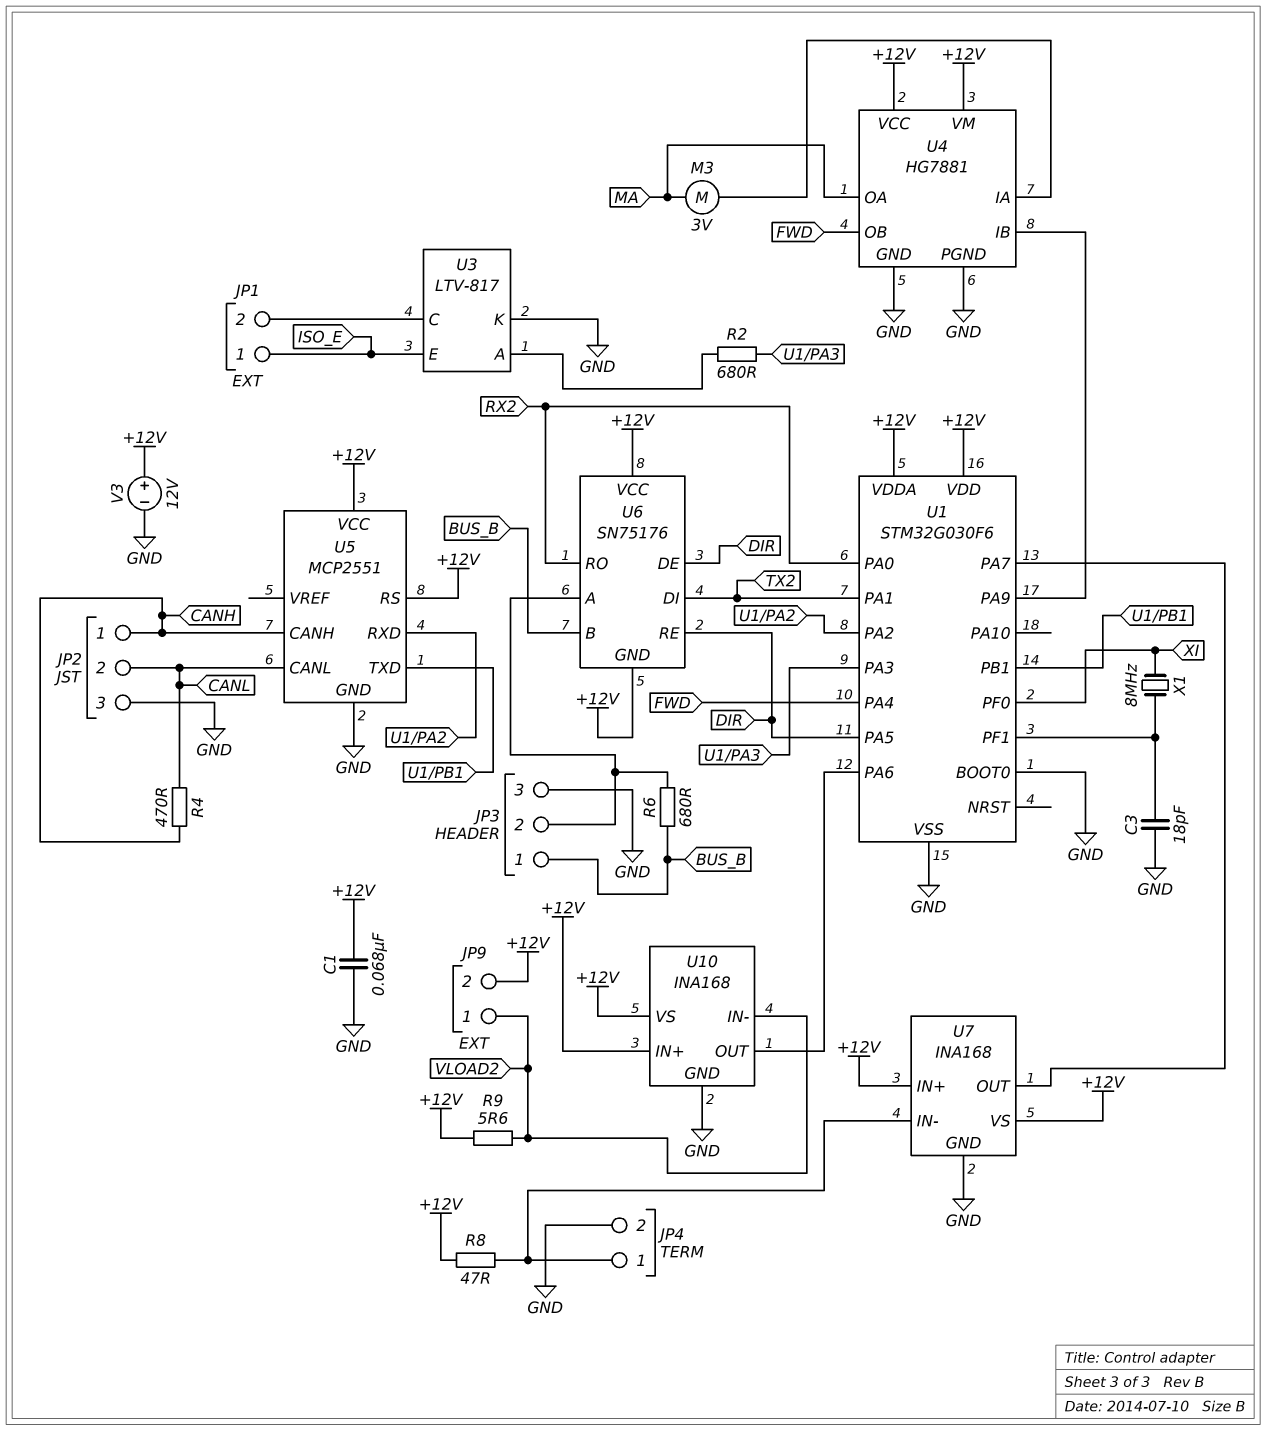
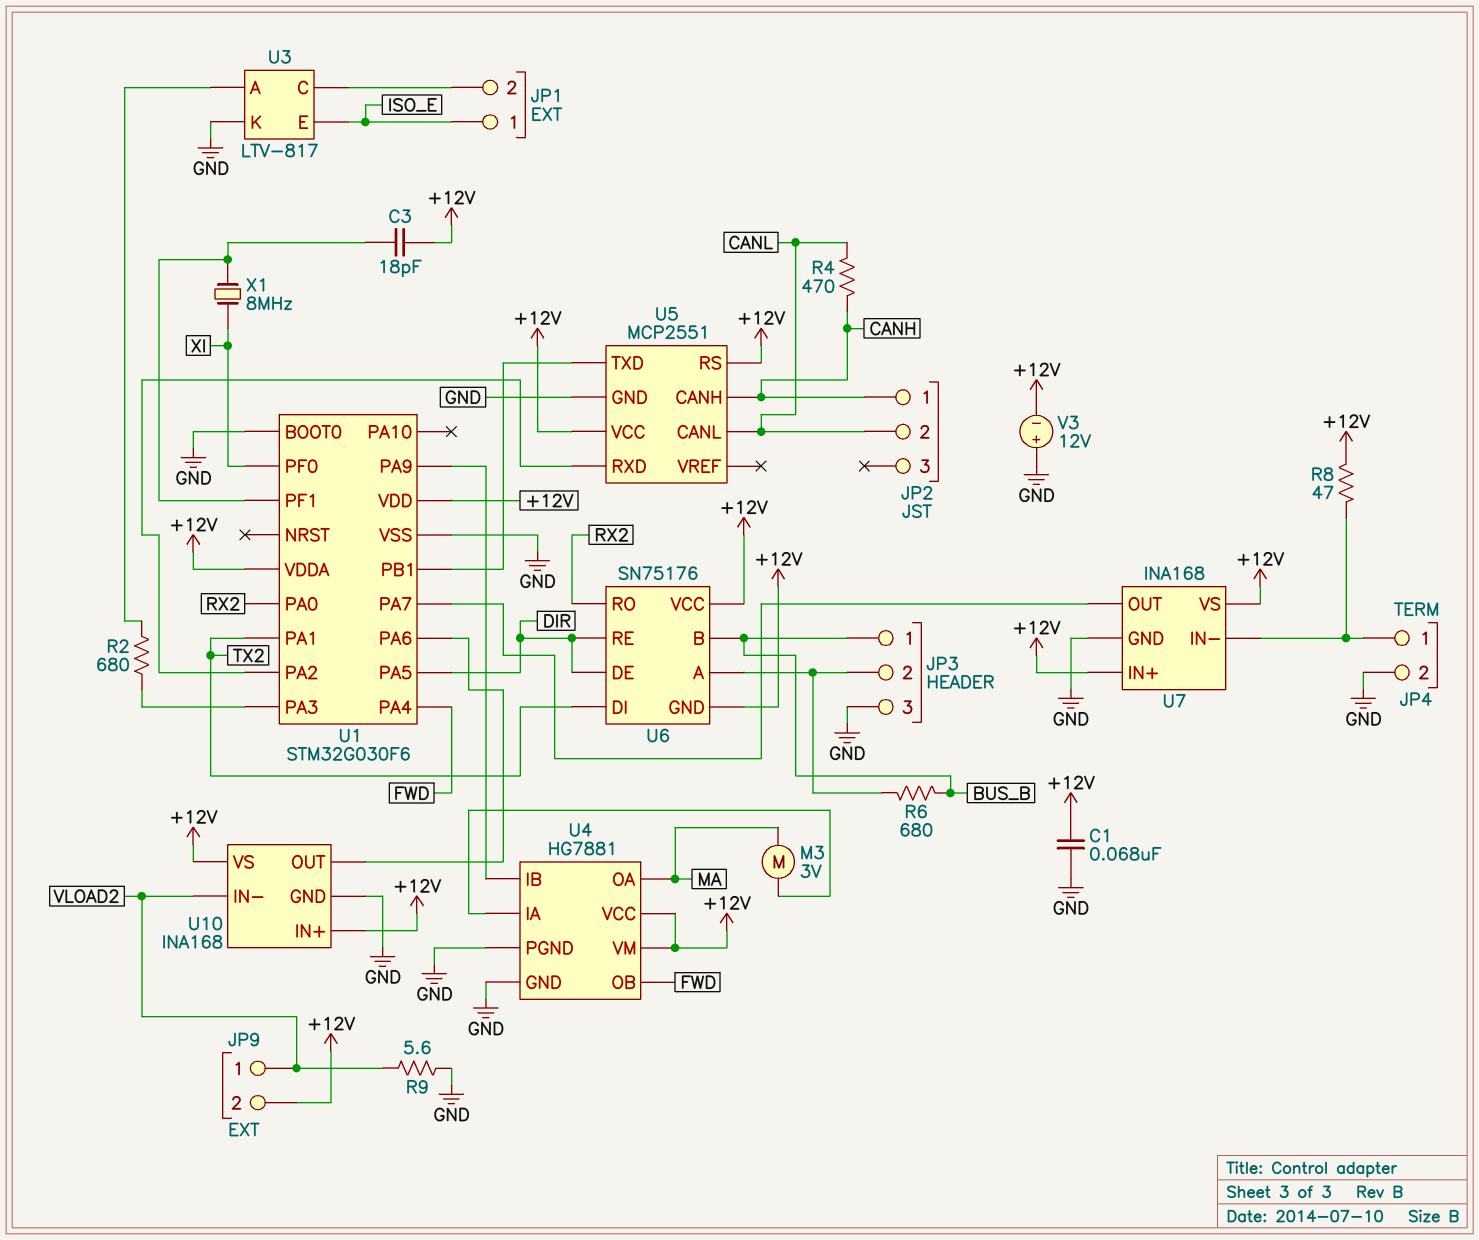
C3: 18pF (GND, U1/PF1) -> 18pF (+12V, U1/PF1)
JP2 pin 3: GND -> none
R9: 5.6 (+12V, VLOAD2) -> 5.6 (GND, VLOAD2)
V3: 12V (plus +12V, minus GND) -> 12V (plus GND, minus +12V)

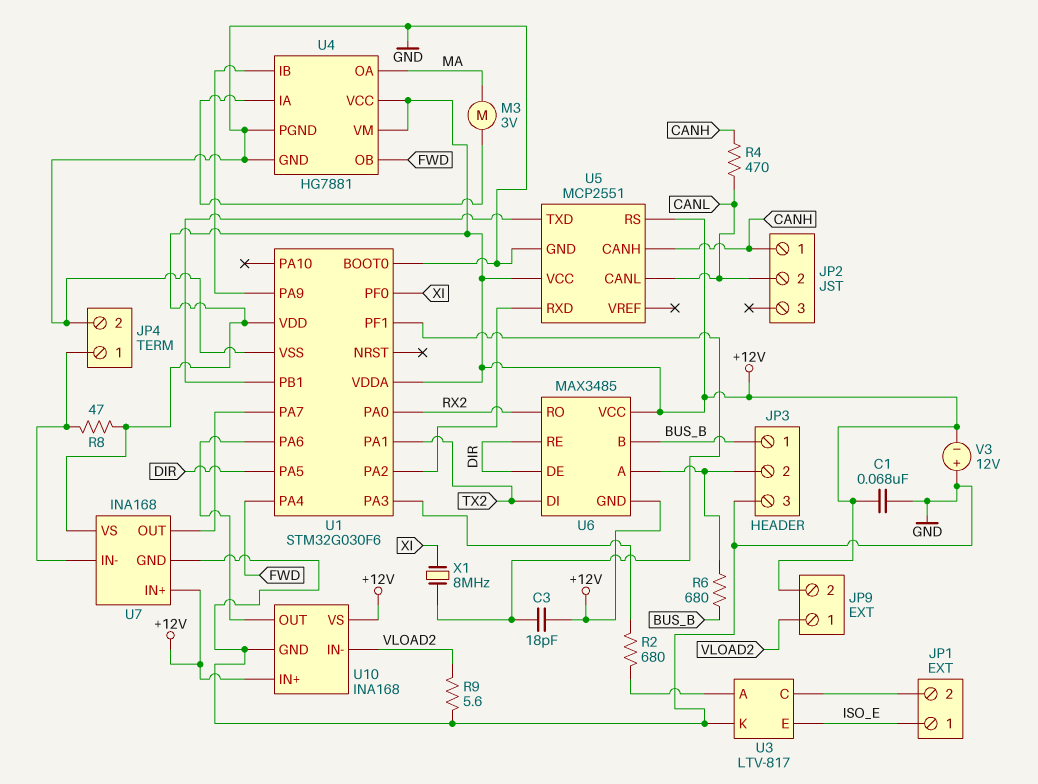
U6: SN75176 -> MAX3485

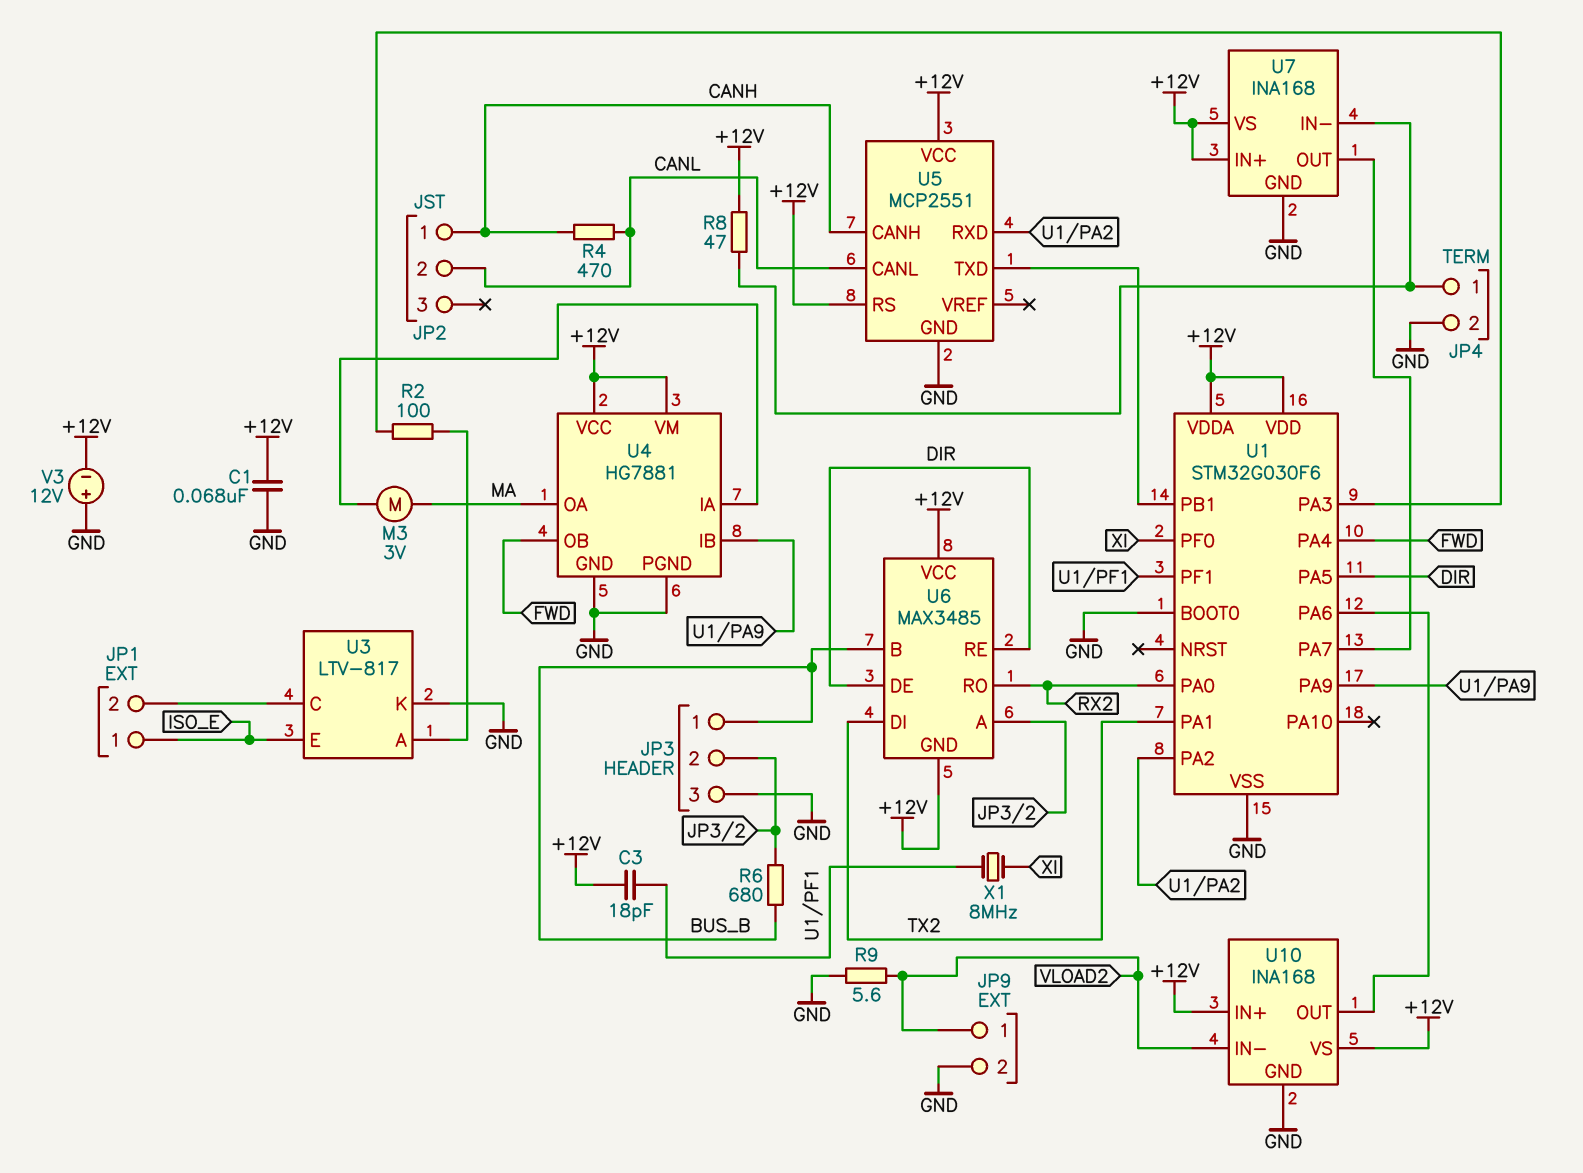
JP9 pin 2: +12V -> GND
R2: 680 (U1/PA3, U3/A) -> 100 (U1/PA3, U3/A)

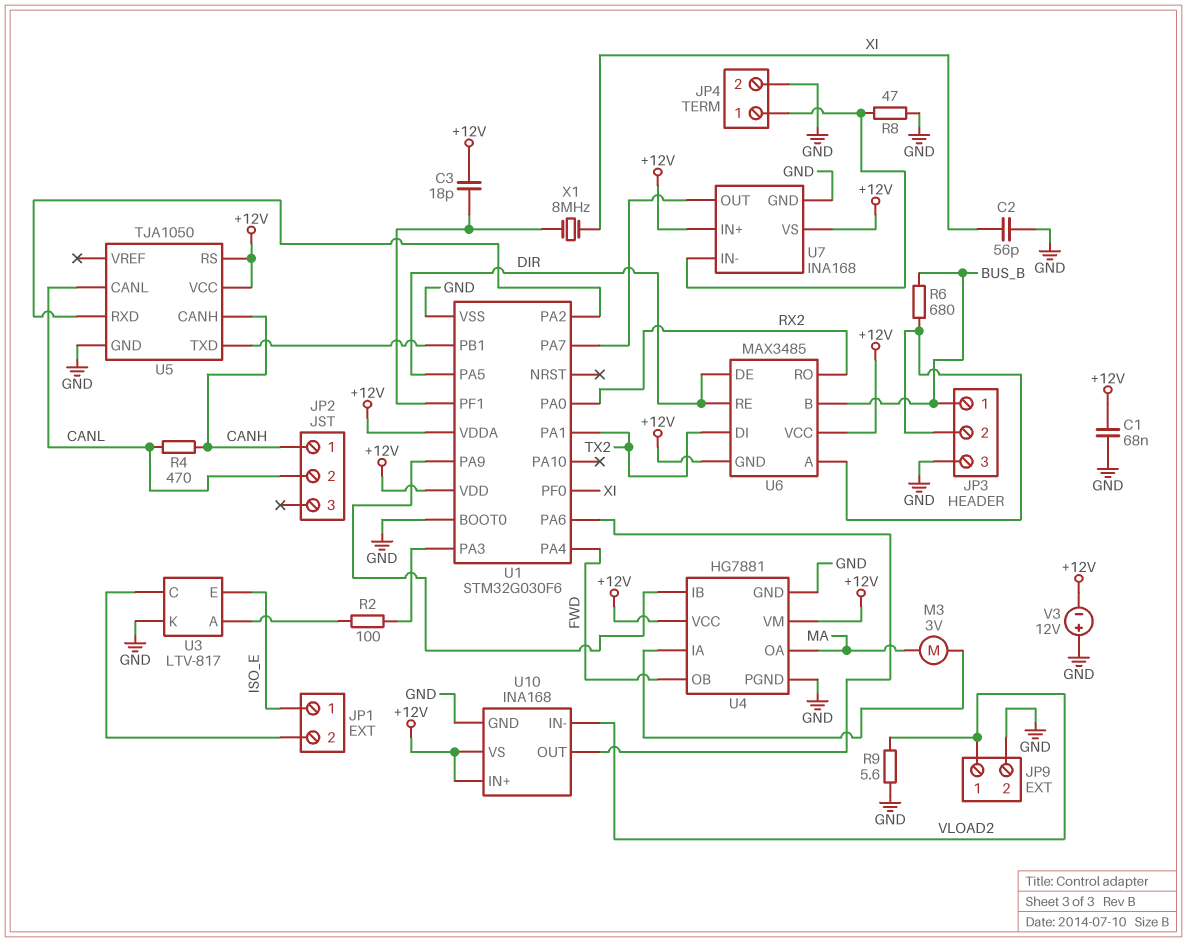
C2: none -> 56pF (GND, XI)
R8: 47 (+12V, JP4/1) -> 47 (GND, JP4/1)
U5: MCP2551 -> TJA1050

